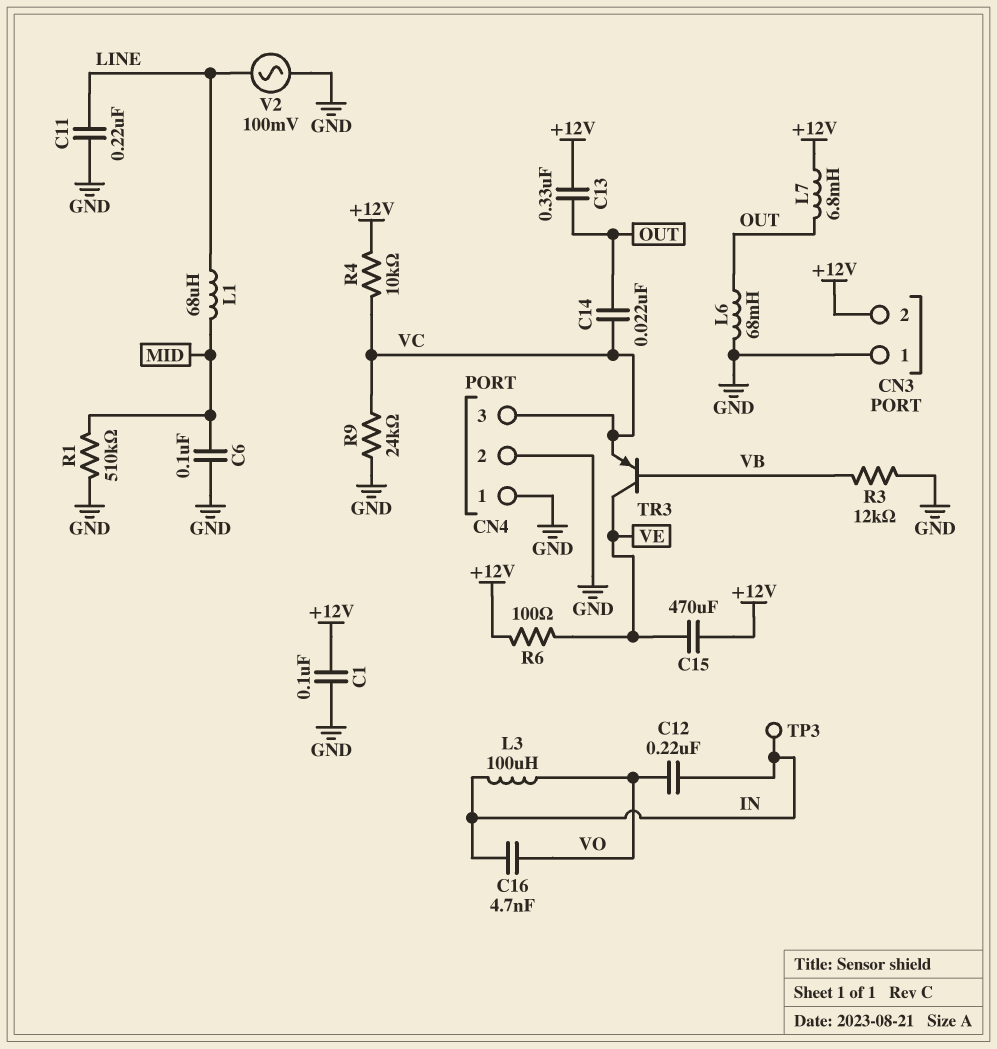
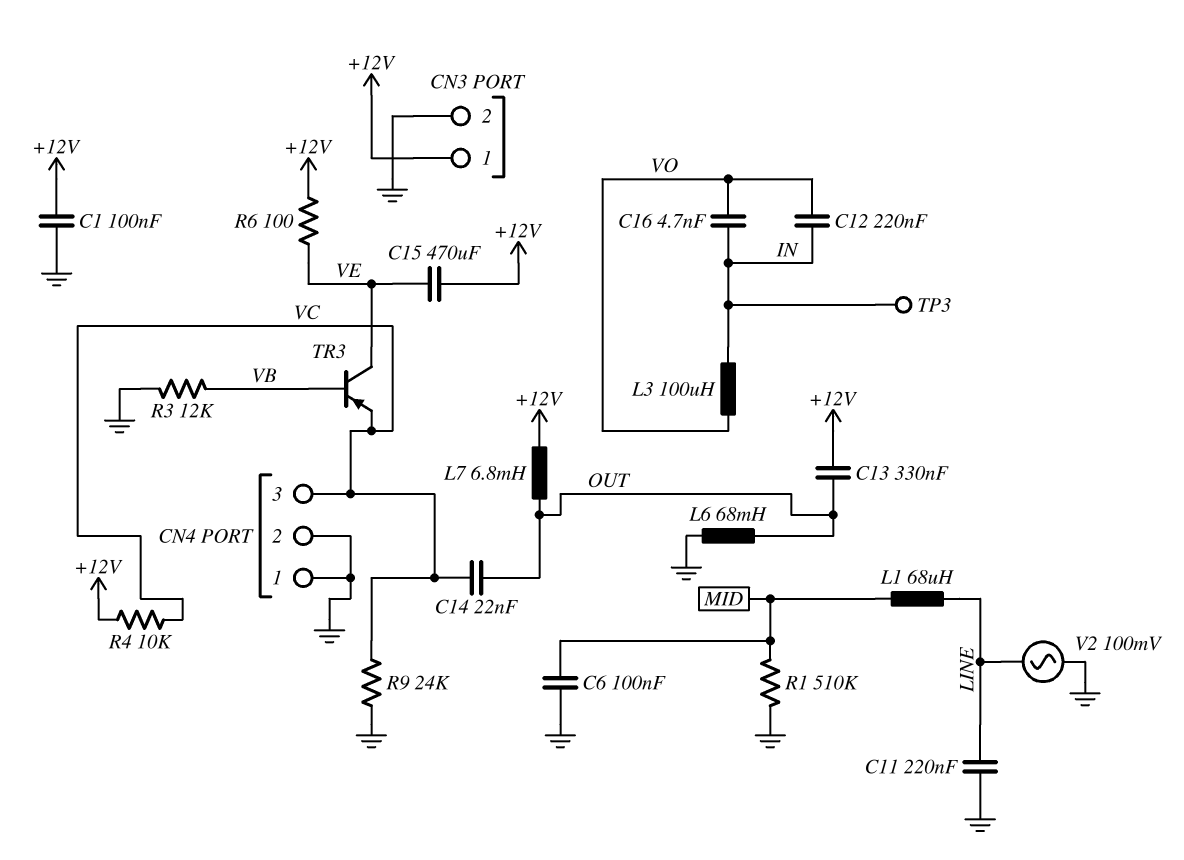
CN3 pin 1: GND -> +12V
CN3 pin 2: +12V -> GND

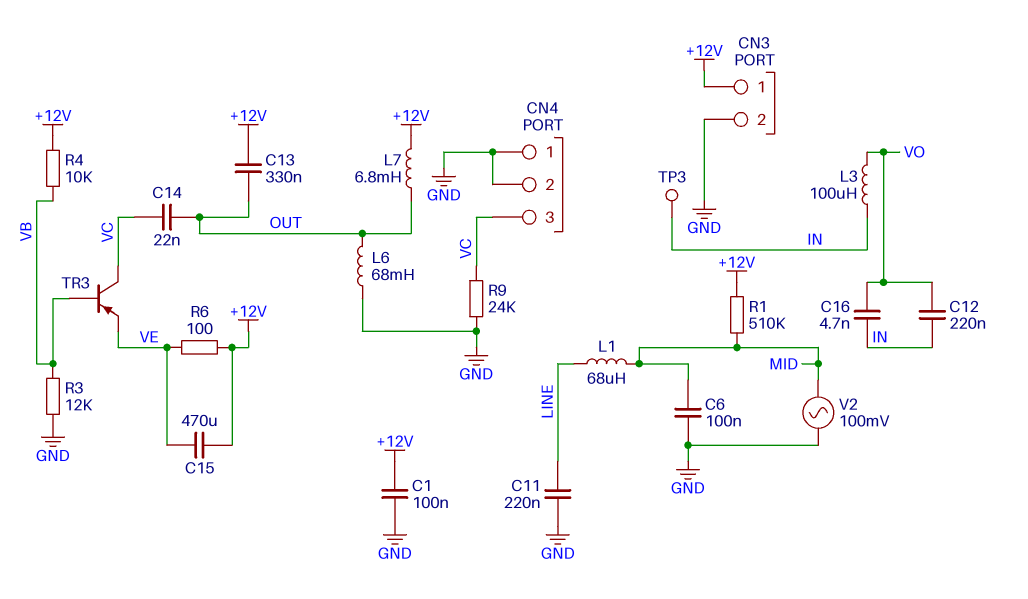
R1: 510k (GND, MID) -> 510k (+12V, MID)
R4: 10k (+12V, VC) -> 10k (+12V, VB)
TR3: PNP (B VB, C VE, E VC) -> PNP (B VB, C VC, E VE)
V2: AC 100mV (GND, LINE) -> AC 100mV (GND, MID)

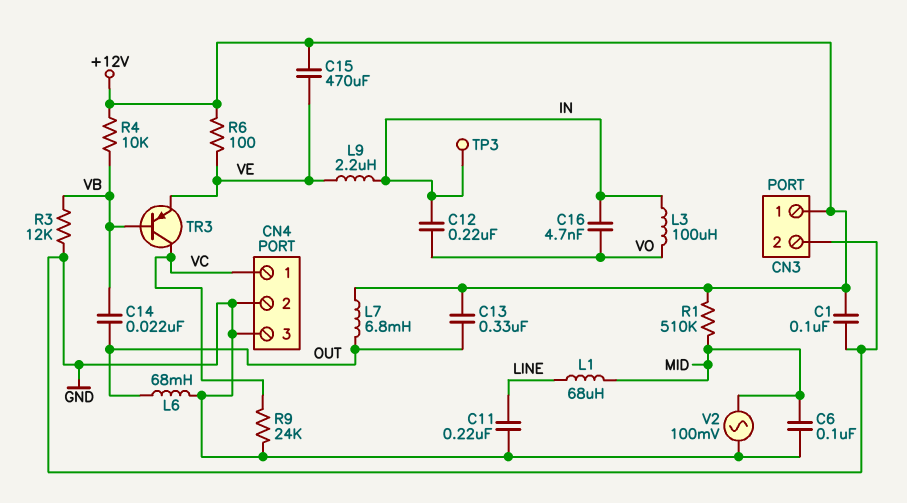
C14: 22nF (OUT, VC) -> 22nF (OUT, VB)
CN4 pin 1: GND -> VC
CN4 pin 3: VC -> GND
L9: none -> 2.2uH (IN, VE)

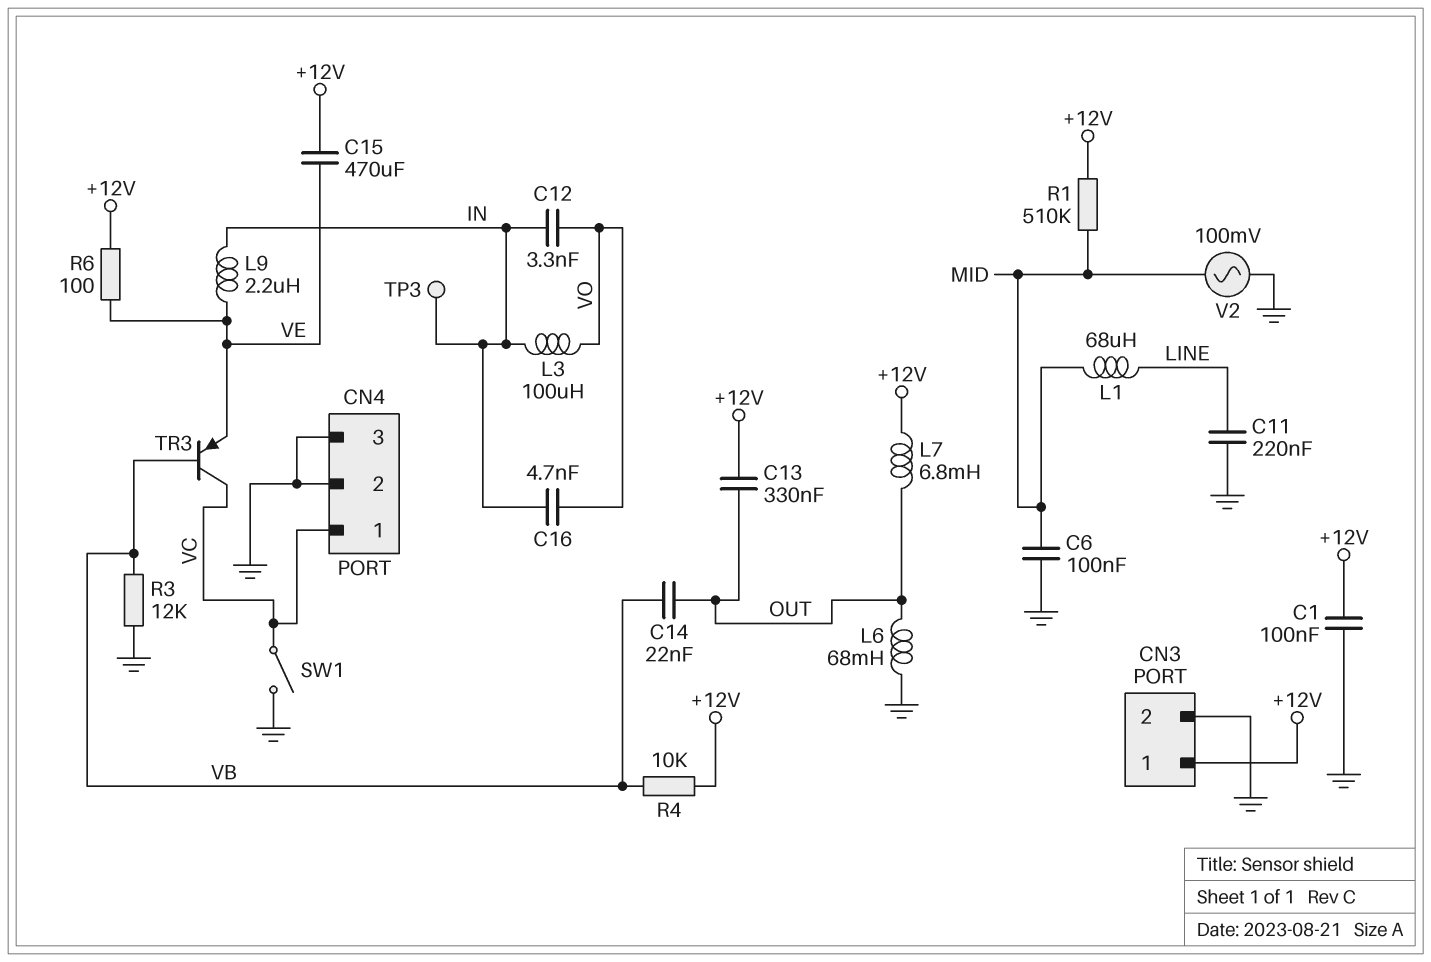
C12: 220nF (IN, VO) -> 3.3nF (IN, VO)
R9: 24k (GND, VC) -> none
SW1: none -> switch (GND, VC)

